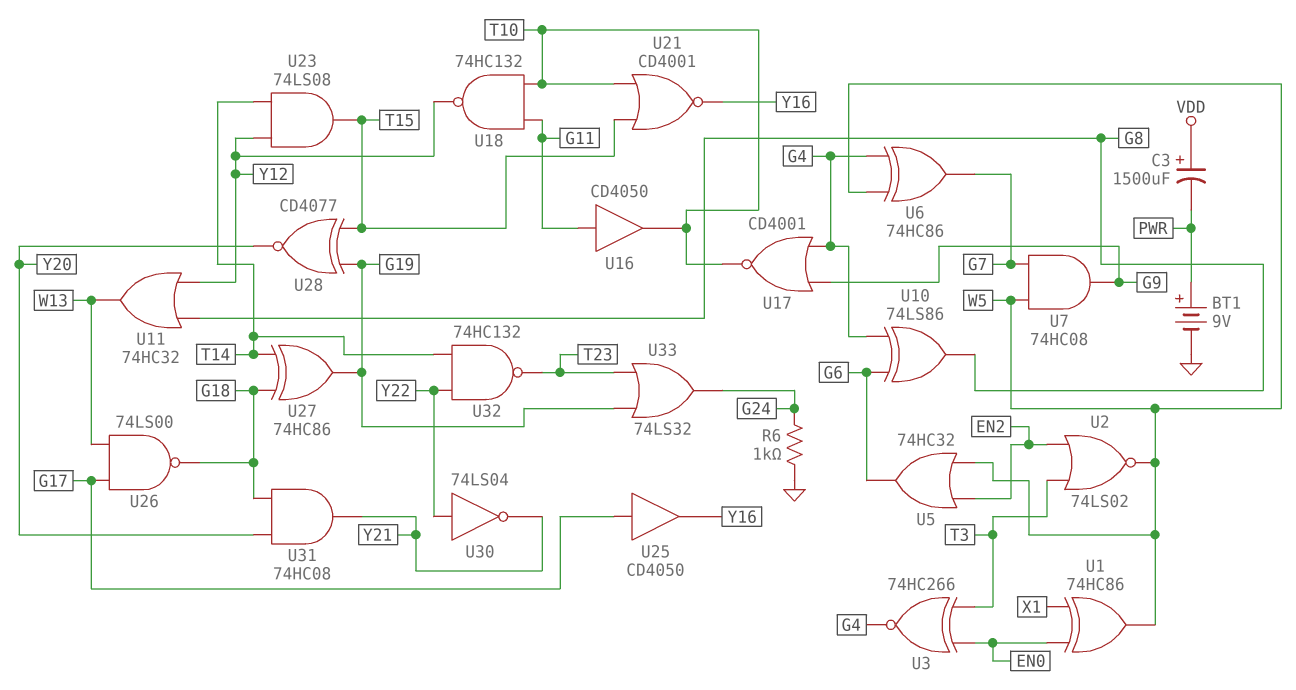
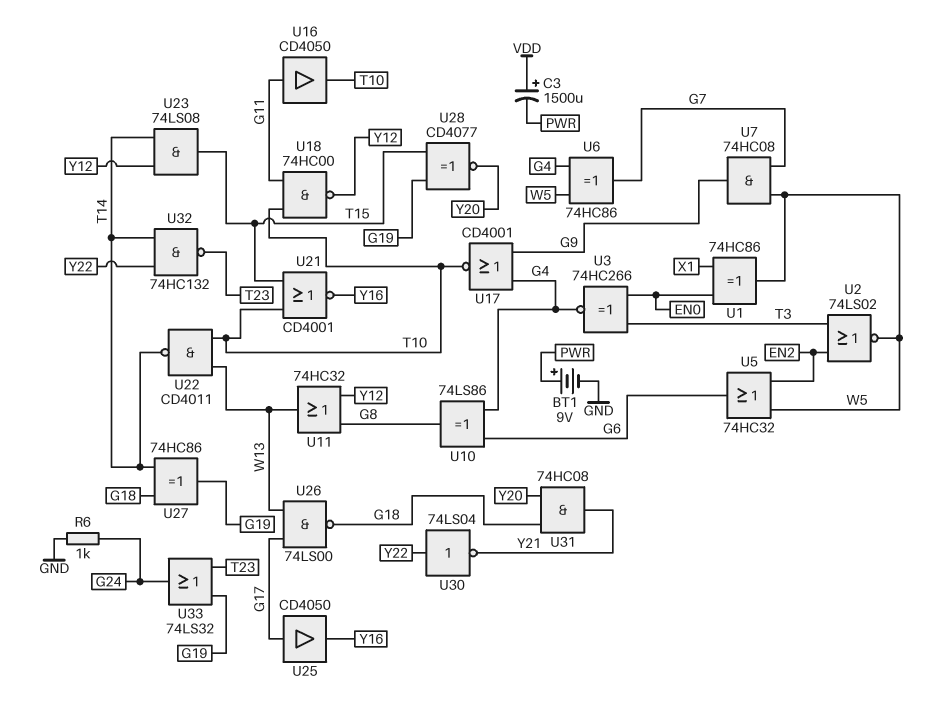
U18: NAND 74HC132 (in G11, in T10, out Y12) -> NAND 74HC00 (in G11, in T10, out Y12)
U22: none -> NAND CD4011 (in T10, in W13, out T14)

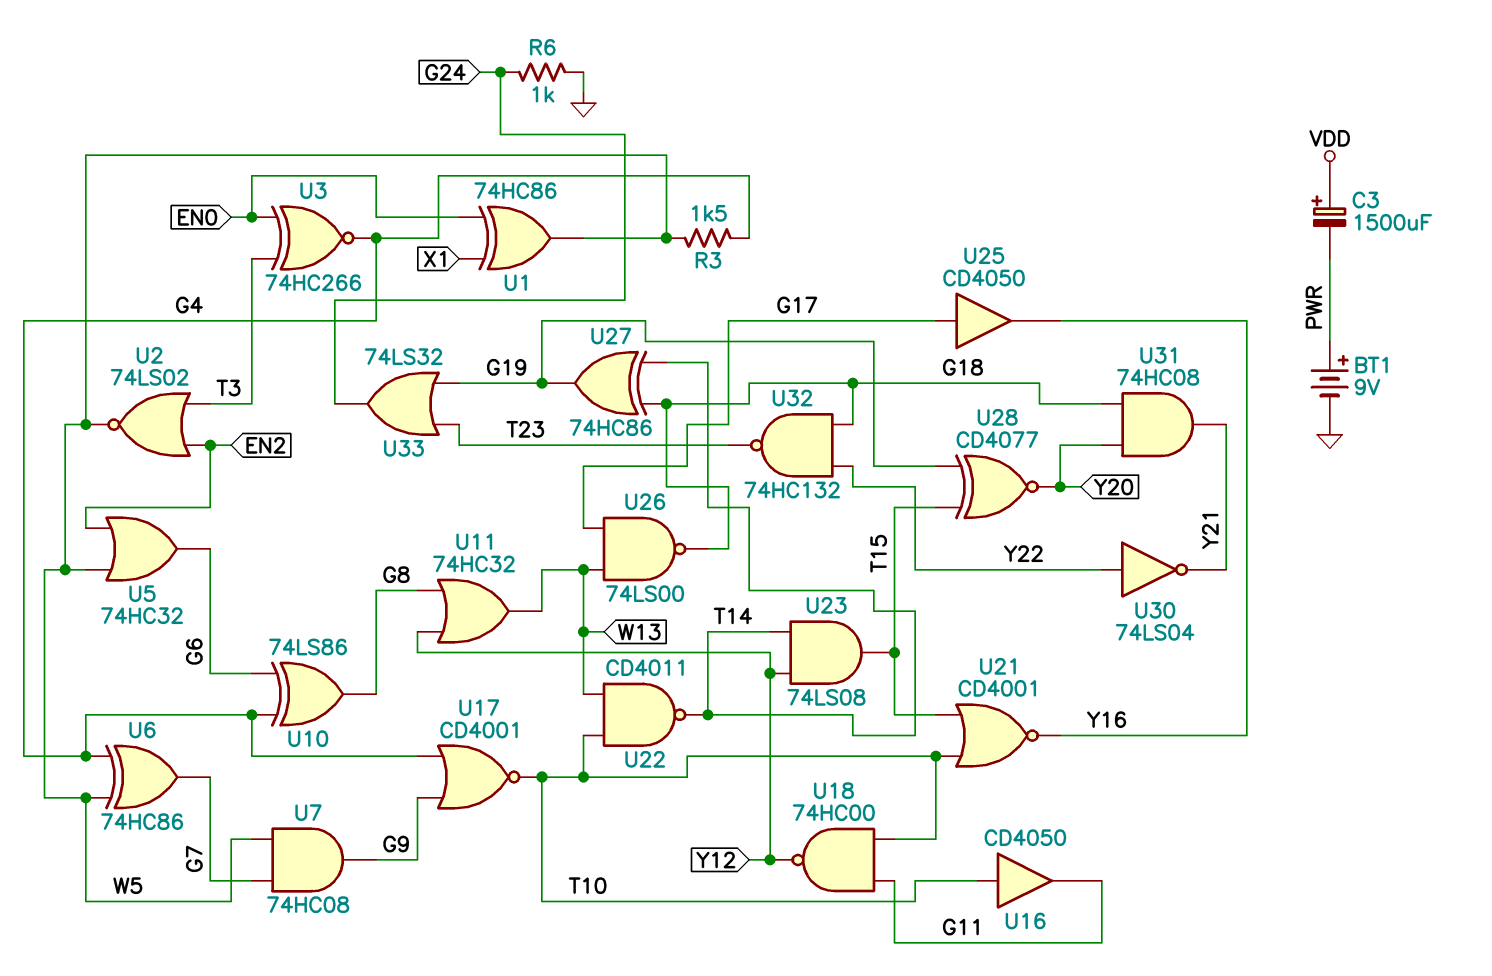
R3: none -> 1.5k (G4, W5)
U16: buffer CD4050 (in G11, out T10) -> buffer CD4050 (in T10, out G11)
U32: NAND 74HC132 (in T14, in Y22, out T23) -> NAND 74HC132 (in G18, in Y22, out T23)

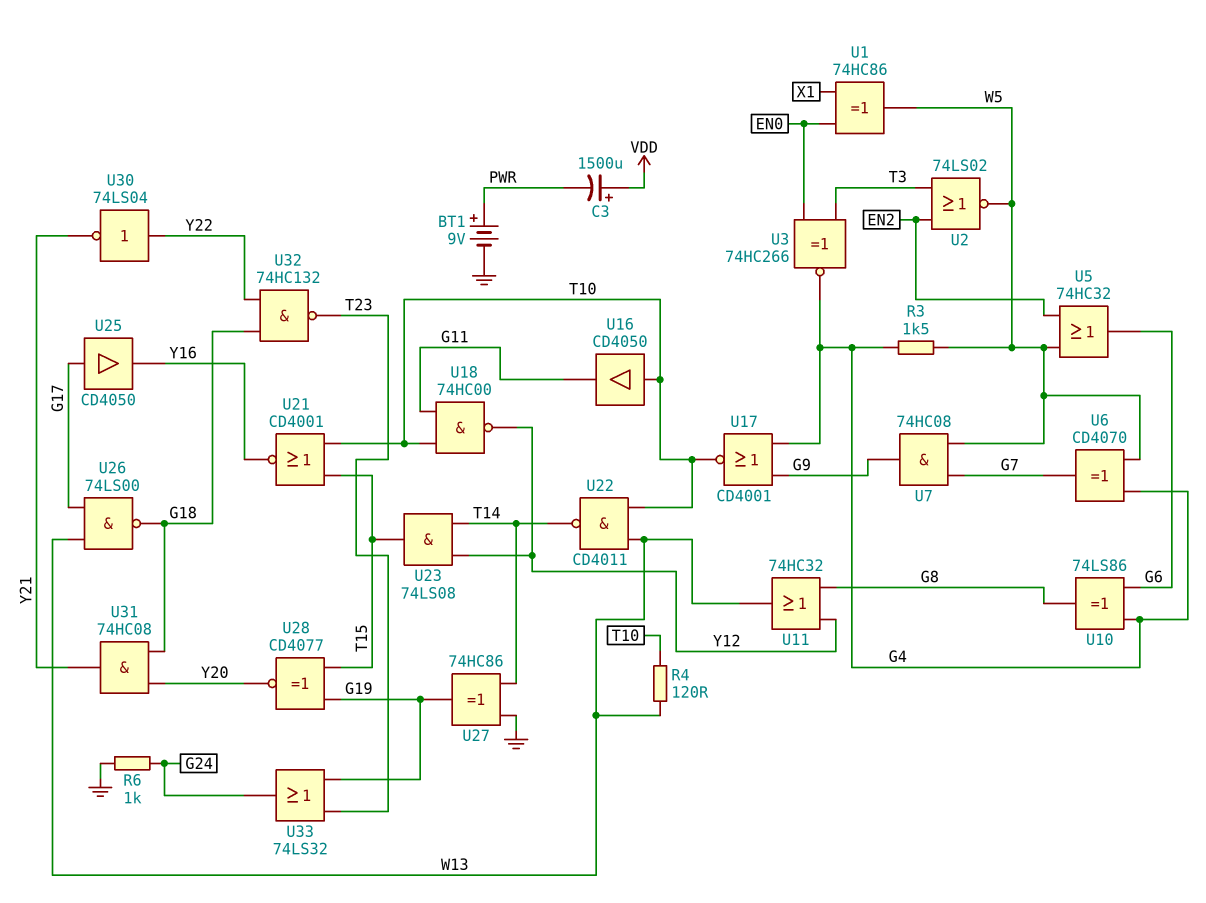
R4: none -> 120 (T10, W13)
U6: XOR 74HC86 (in G4, in W5, out G7) -> XOR CD4070 (in G4, in W5, out G7)
U27: XOR 74HC86 (in G18, in T14, out G19) -> XOR 74HC86 (in GND, in T14, out G19)

